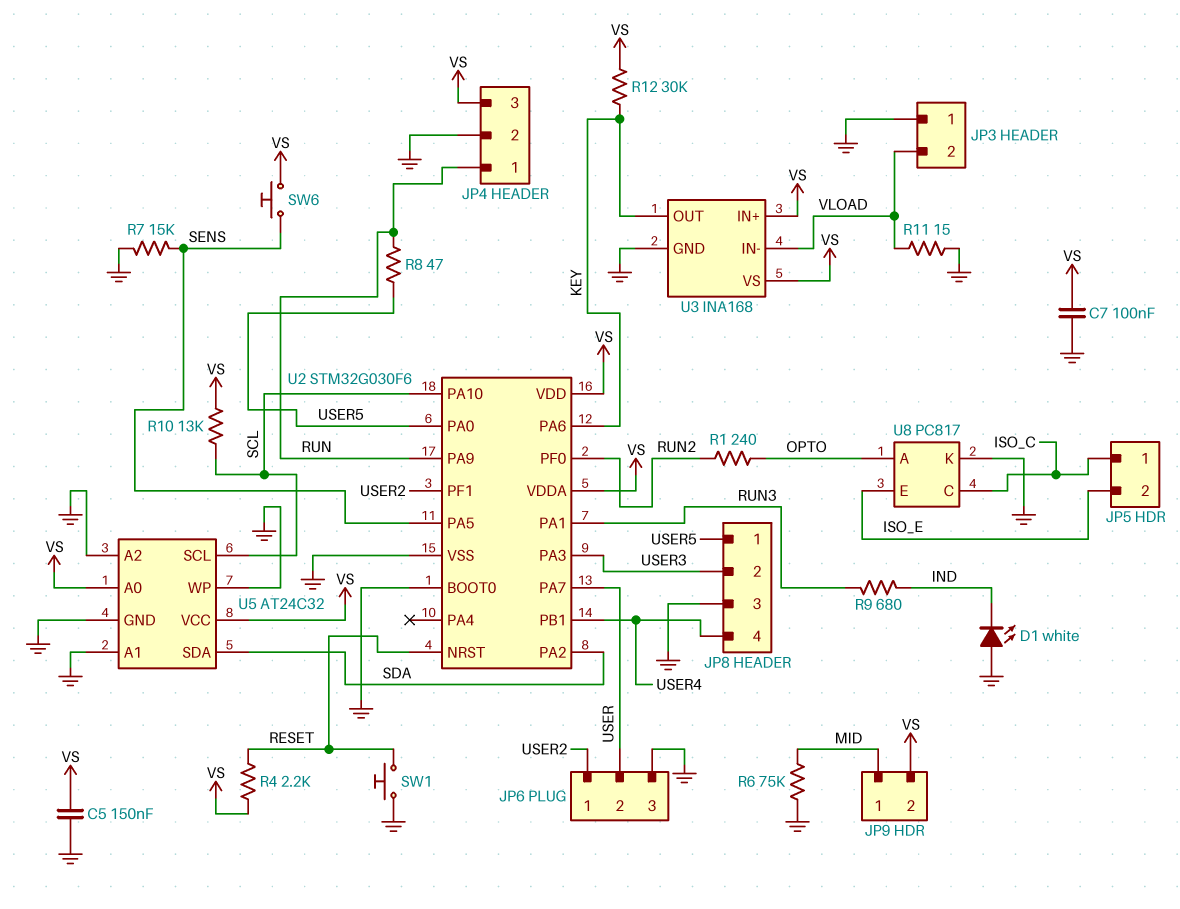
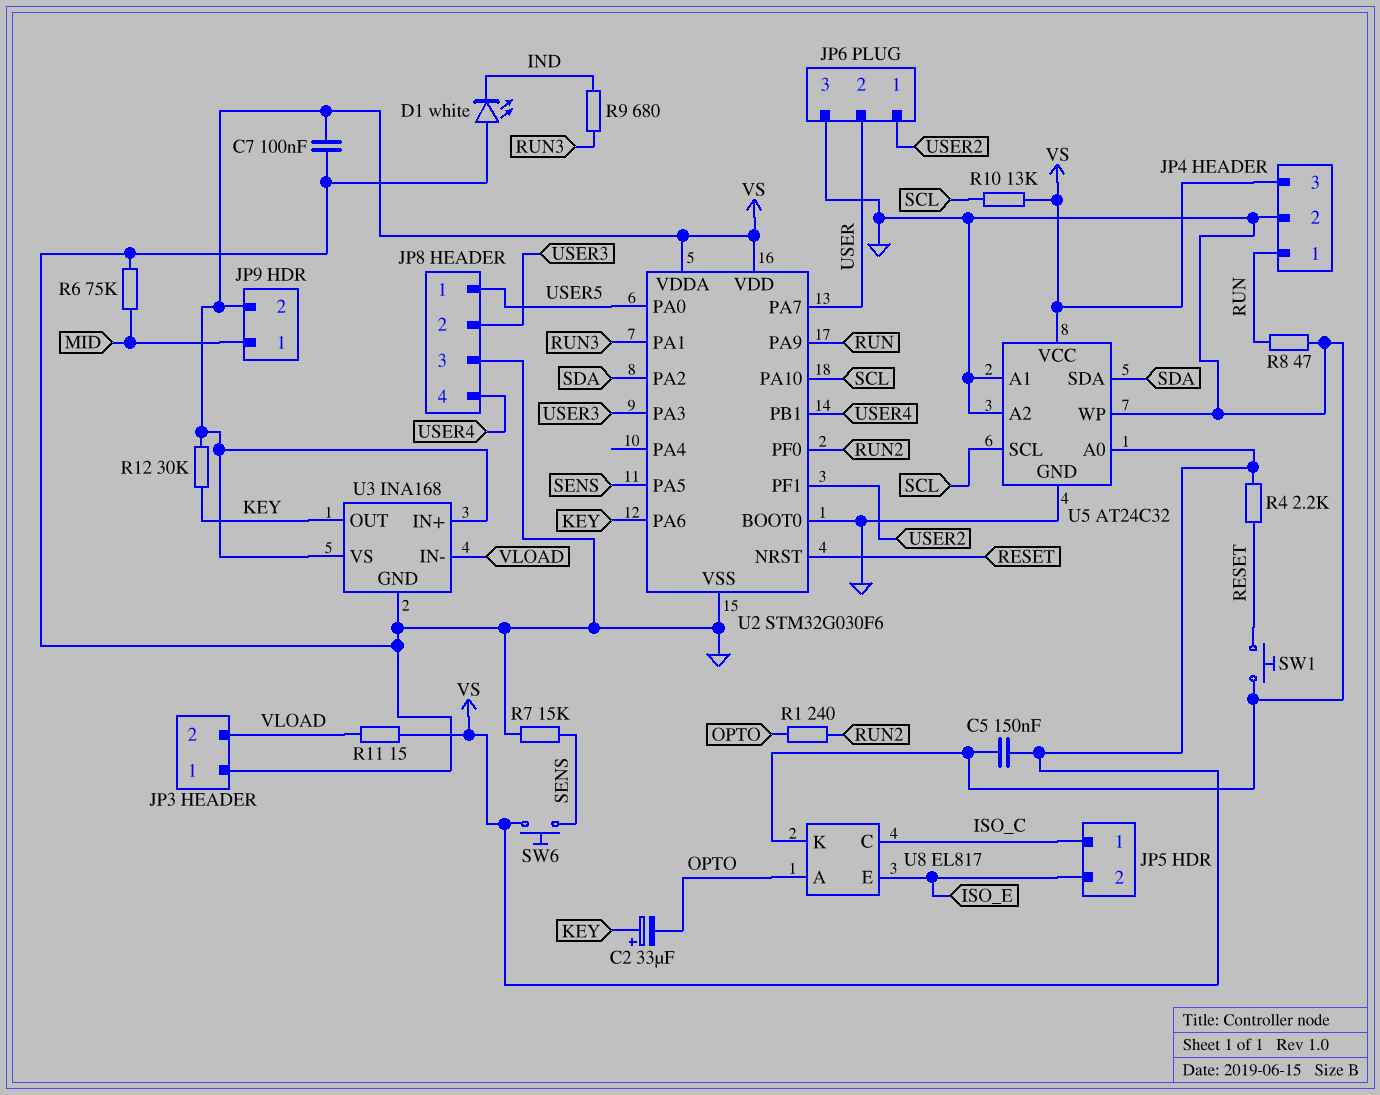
C2: none -> 33uF (plus KEY, minus OPTO)
R8: 47 (RUN, USER5) -> 47 (GND, RUN)
R11: 15 (GND, VLOAD) -> 15 (VLOAD, VS)
U8: PC817 -> EL817

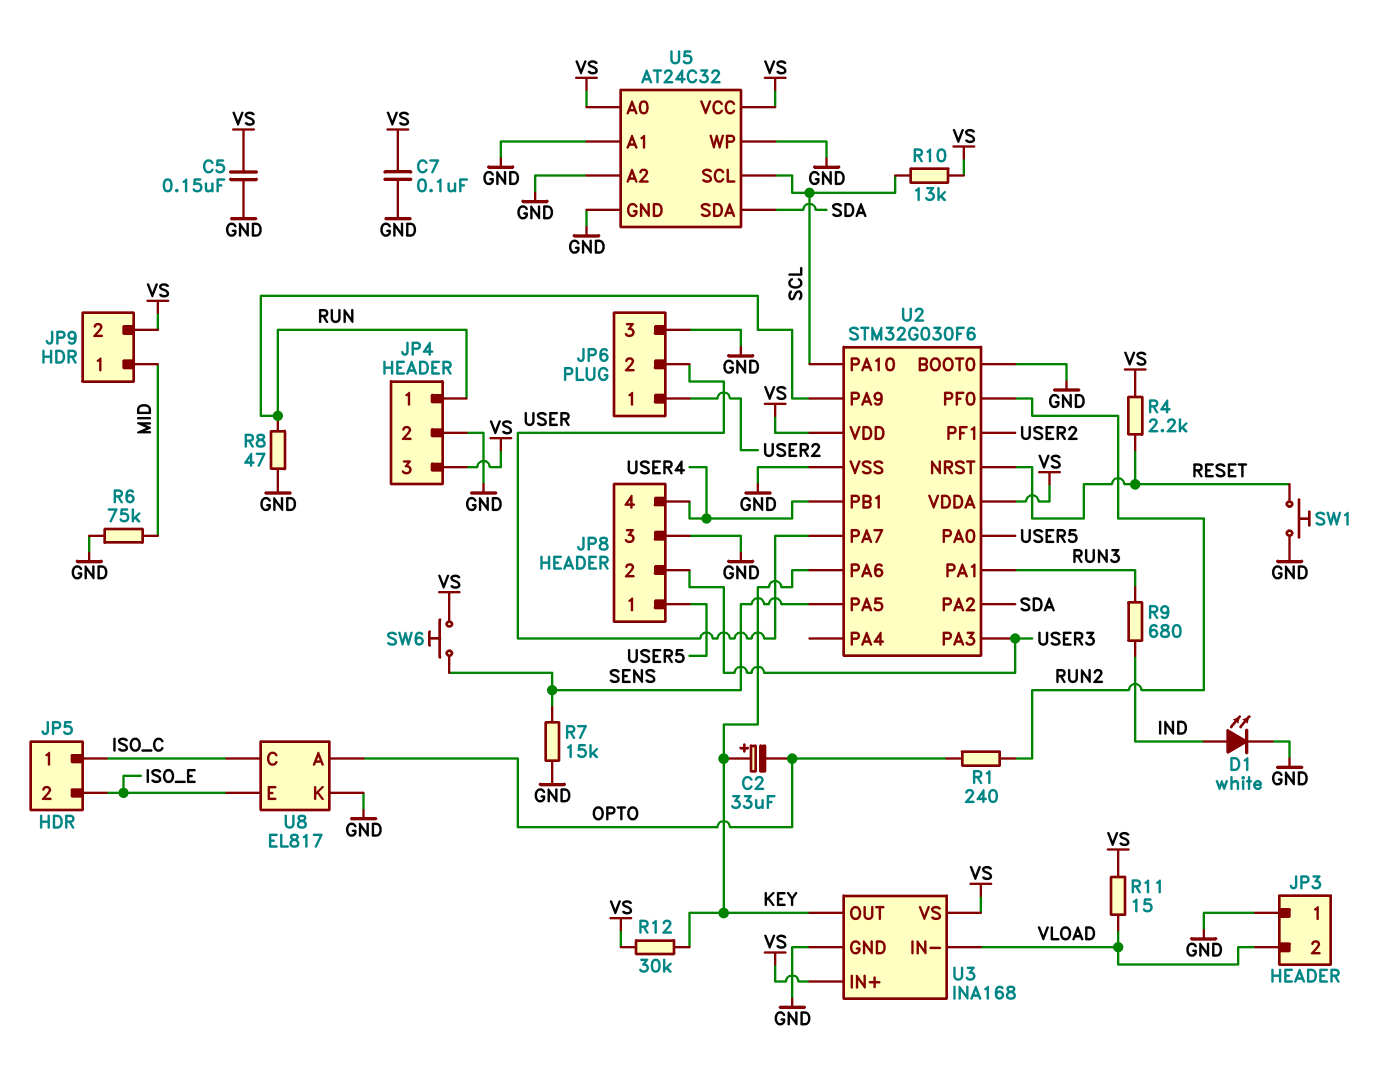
D1: LED white (A GND, K IND) -> LED white (A IND, K GND)

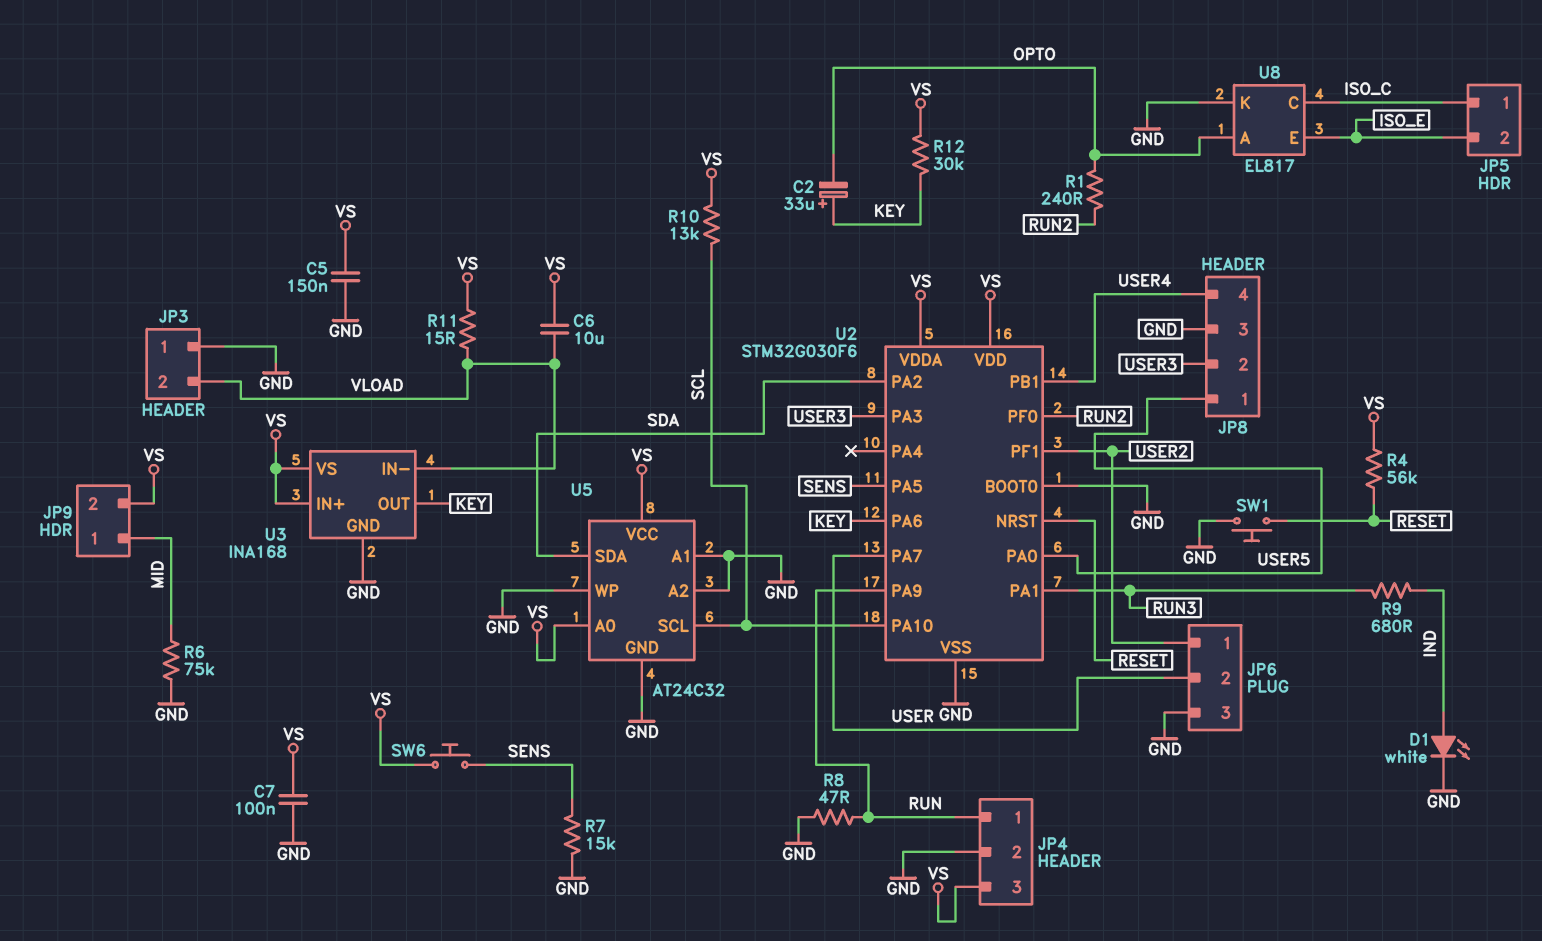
C6: none -> 10uF (VLOAD, VS)
R4: 2.2k (RESET, VS) -> 56k (RESET, VS)

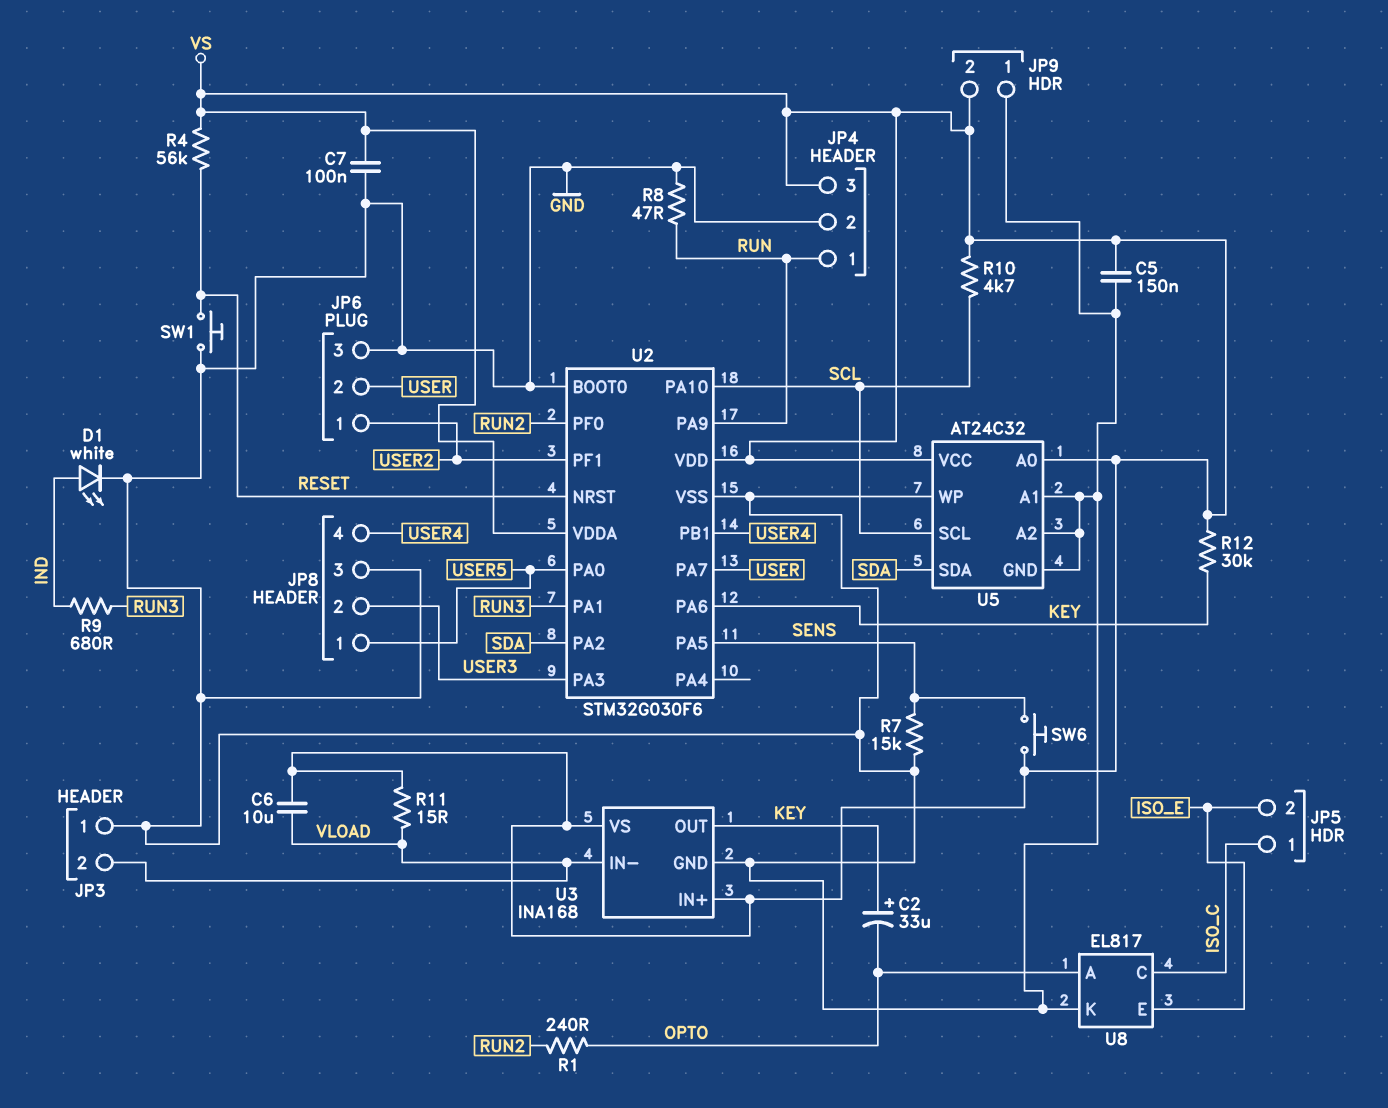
JP9 pin 1: MID -> GND
R6: 75k (GND, MID) -> none
R10: 13k (SCL, VS) -> 4.7k (SCL, VS)

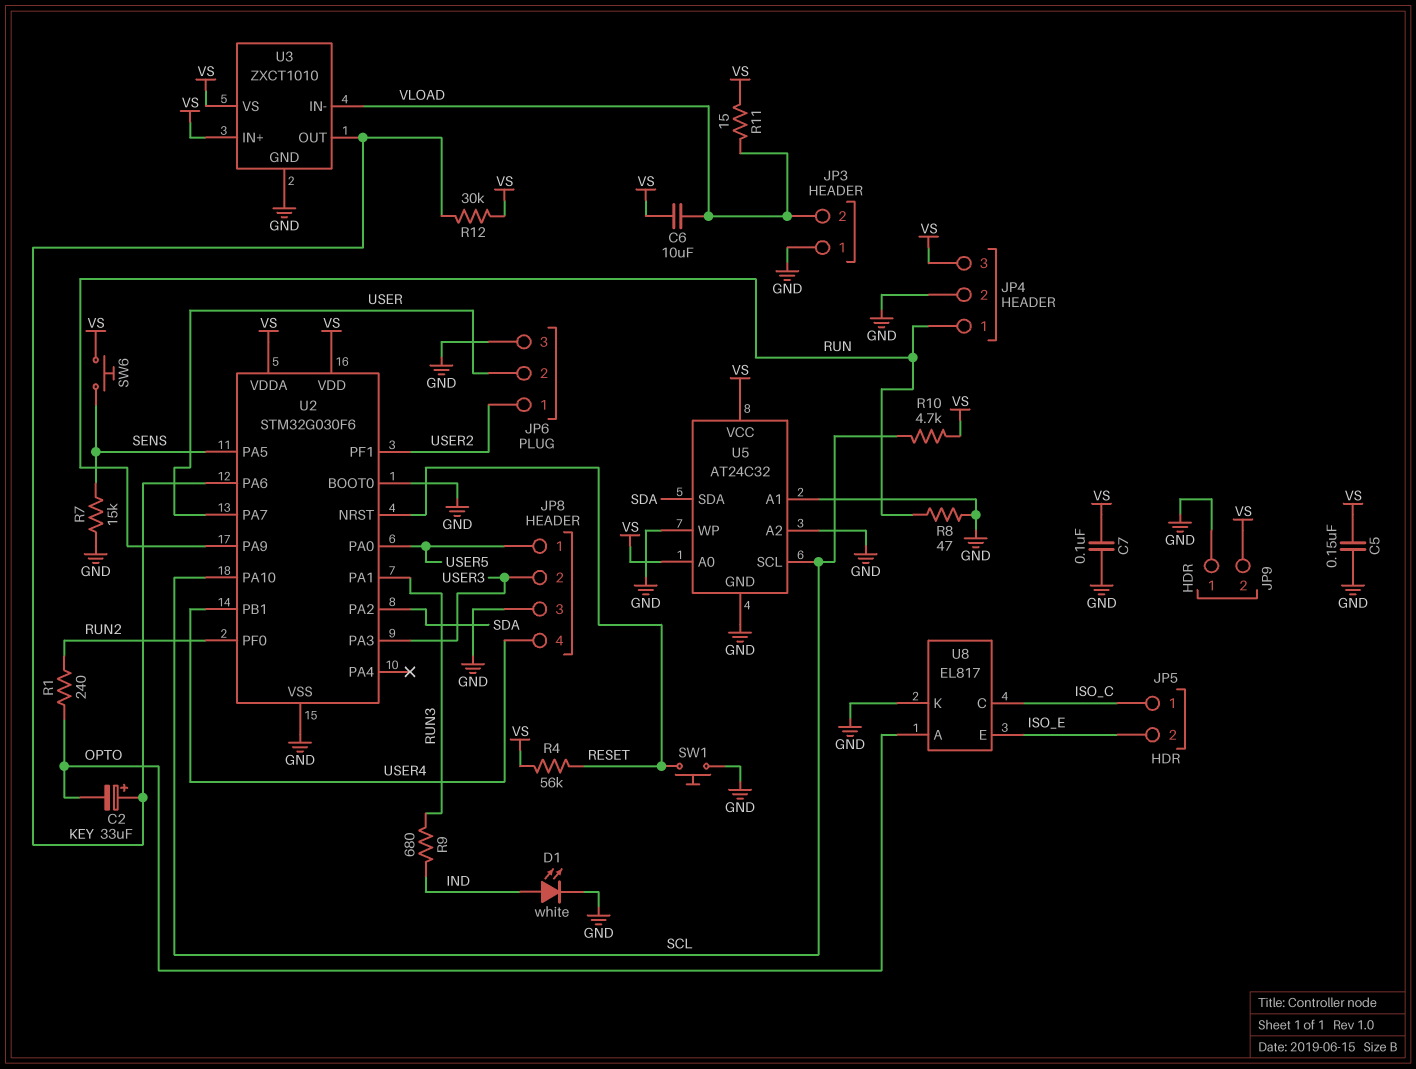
U3: INA168 -> ZXCT1010

